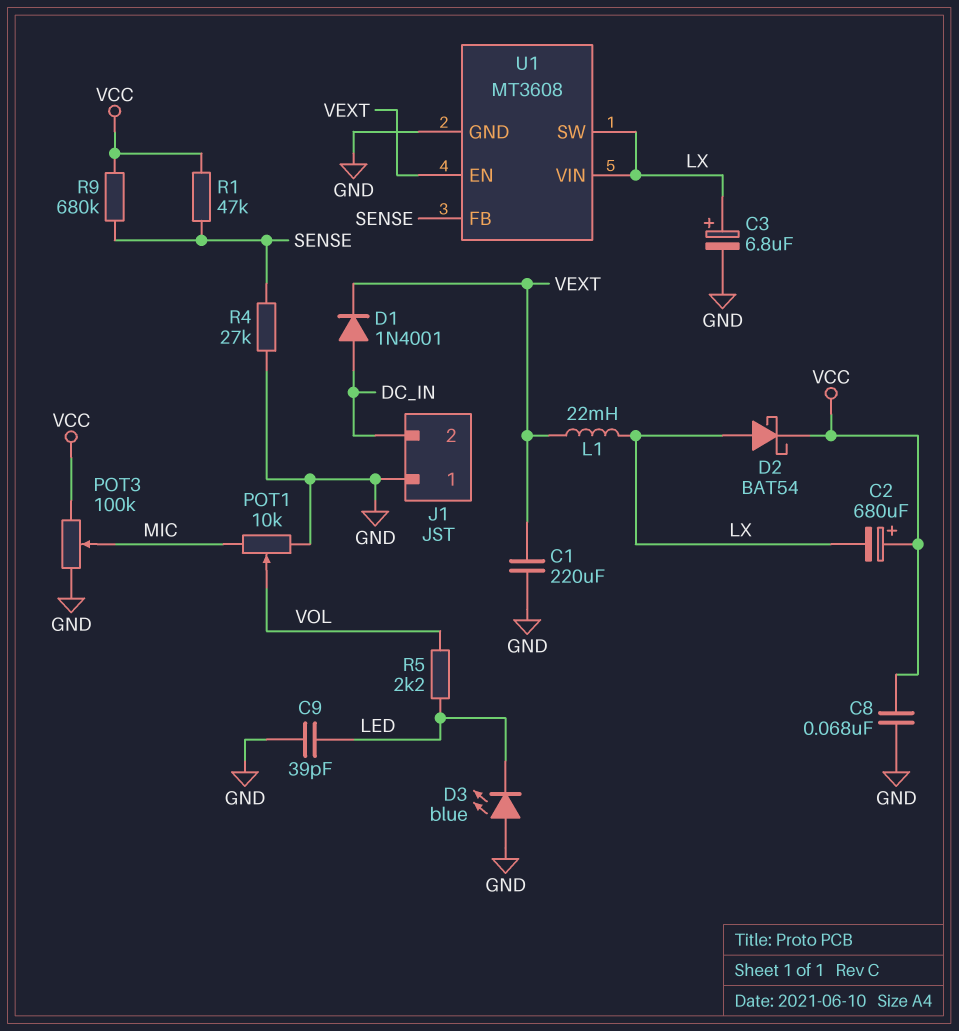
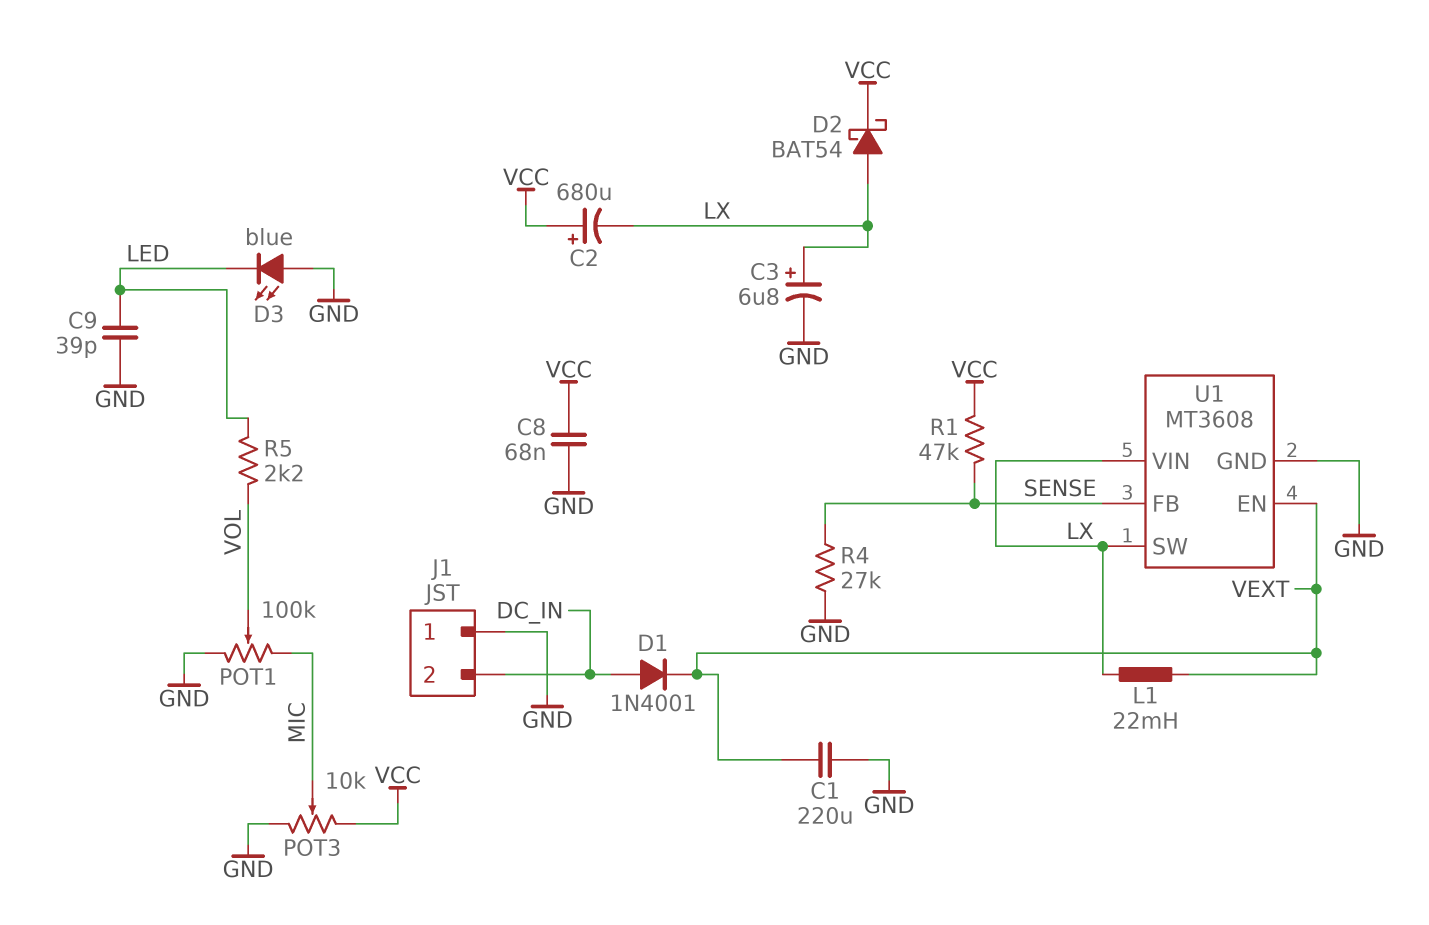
POT1: 10k (GND, MIC, wiper VOL) -> 100k (GND, MIC, wiper VOL)
POT3: 100k (GND, VCC, wiper MIC) -> 10k (GND, VCC, wiper MIC)
R9: 680k (SENSE, VCC) -> none

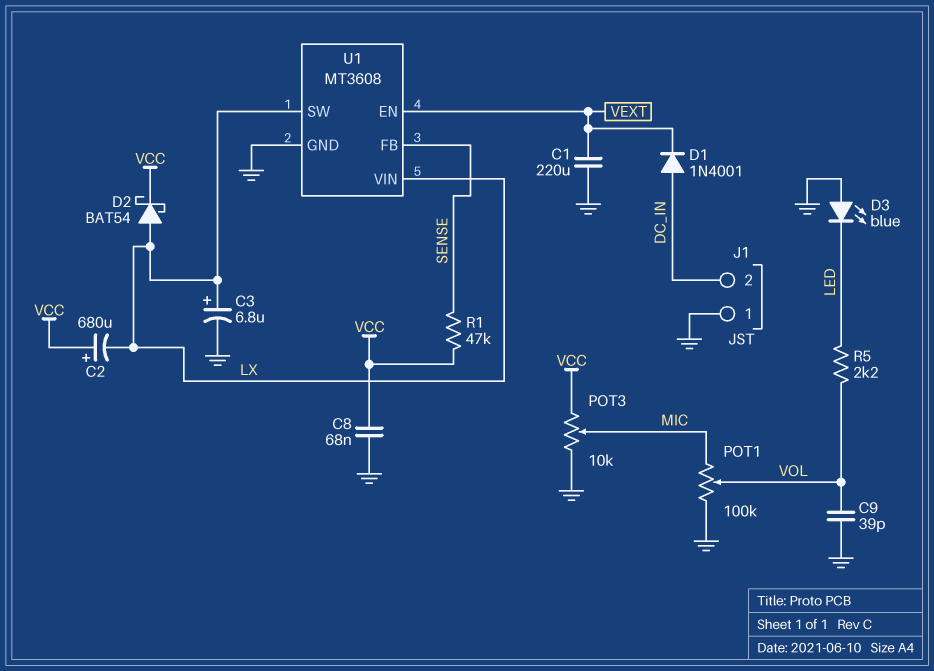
C9: 39pF (GND, LED) -> 39pF (GND, VOL)
L1: 22mH (LX, VEXT) -> none
R4: 27k (GND, SENSE) -> none

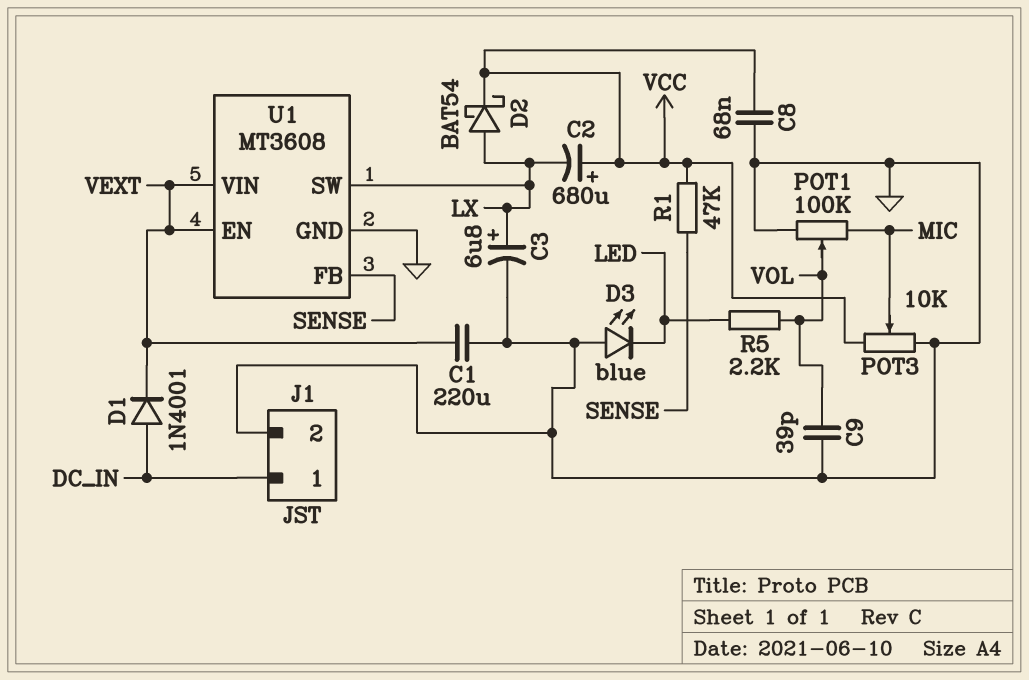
J1 pin 1: GND -> DC_IN
J1 pin 2: DC_IN -> GND
U1 pin VIN: LX -> VEXT

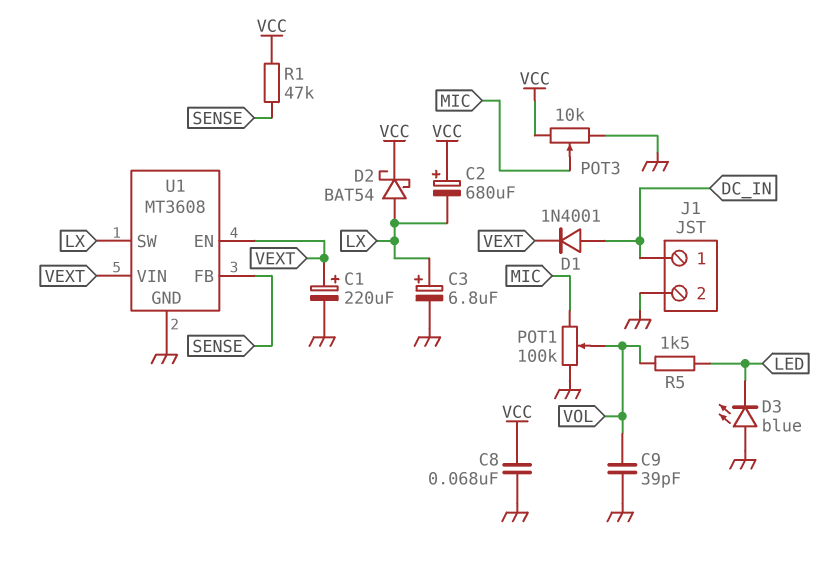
C1: 220uF (GND, VEXT) -> 220uF (plus VEXT, minus GND)
R5: 2.2k (LED, VOL) -> 1.5k (LED, VOL)

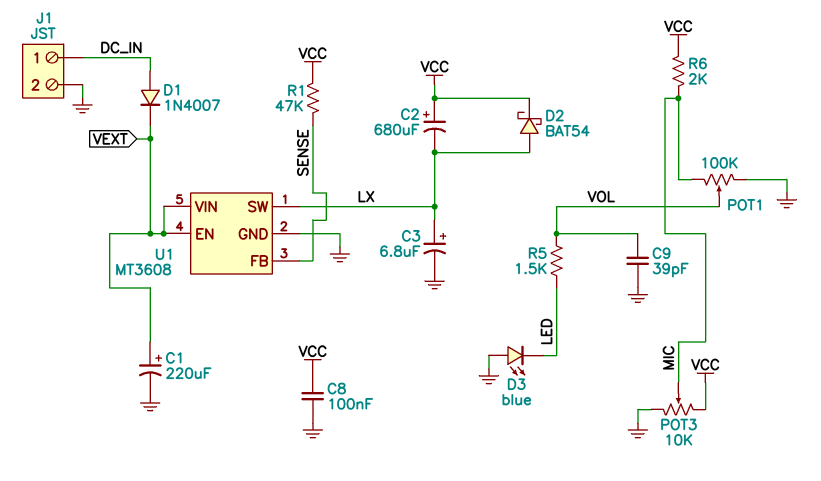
C8: 68nF (GND, VCC) -> 100nF (GND, VCC)
D1: diode 1N4001 (A DC_IN, K VEXT) -> diode 1N4007 (A DC_IN, K VEXT)
R6: none -> 2k (MIC, VCC)

